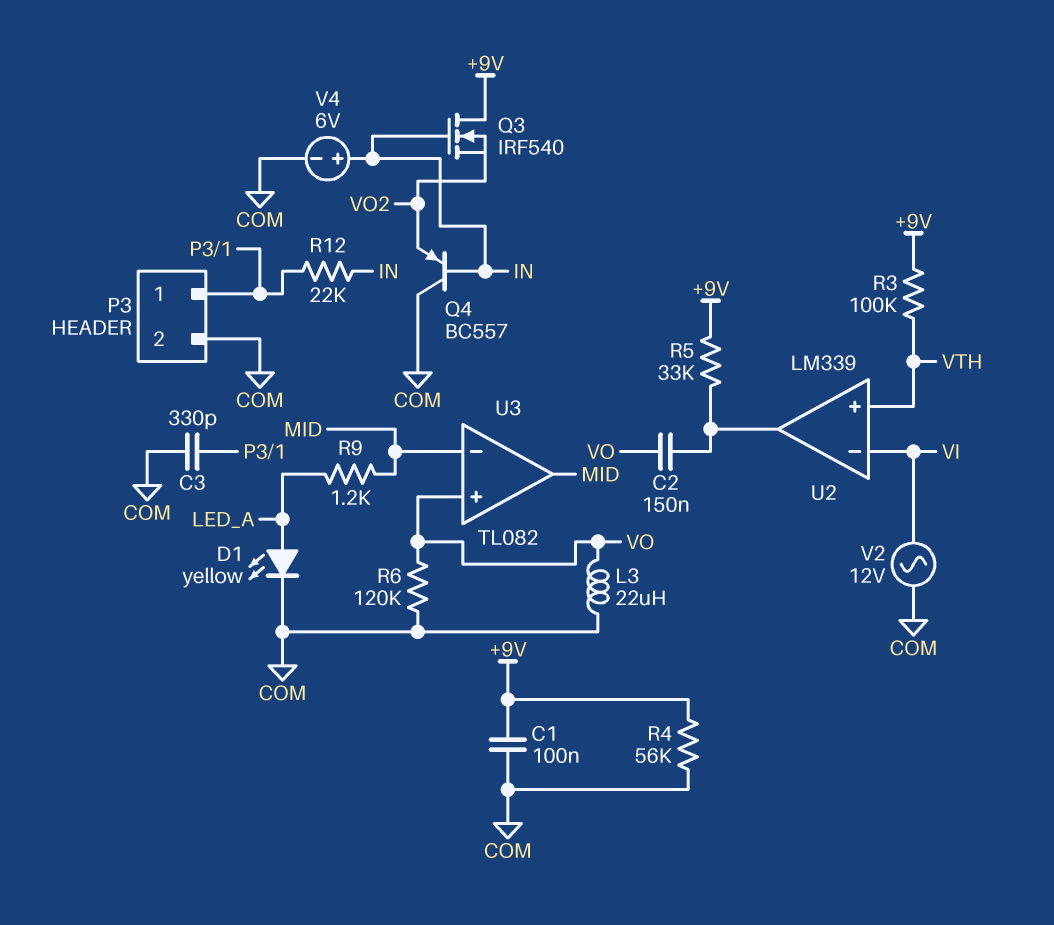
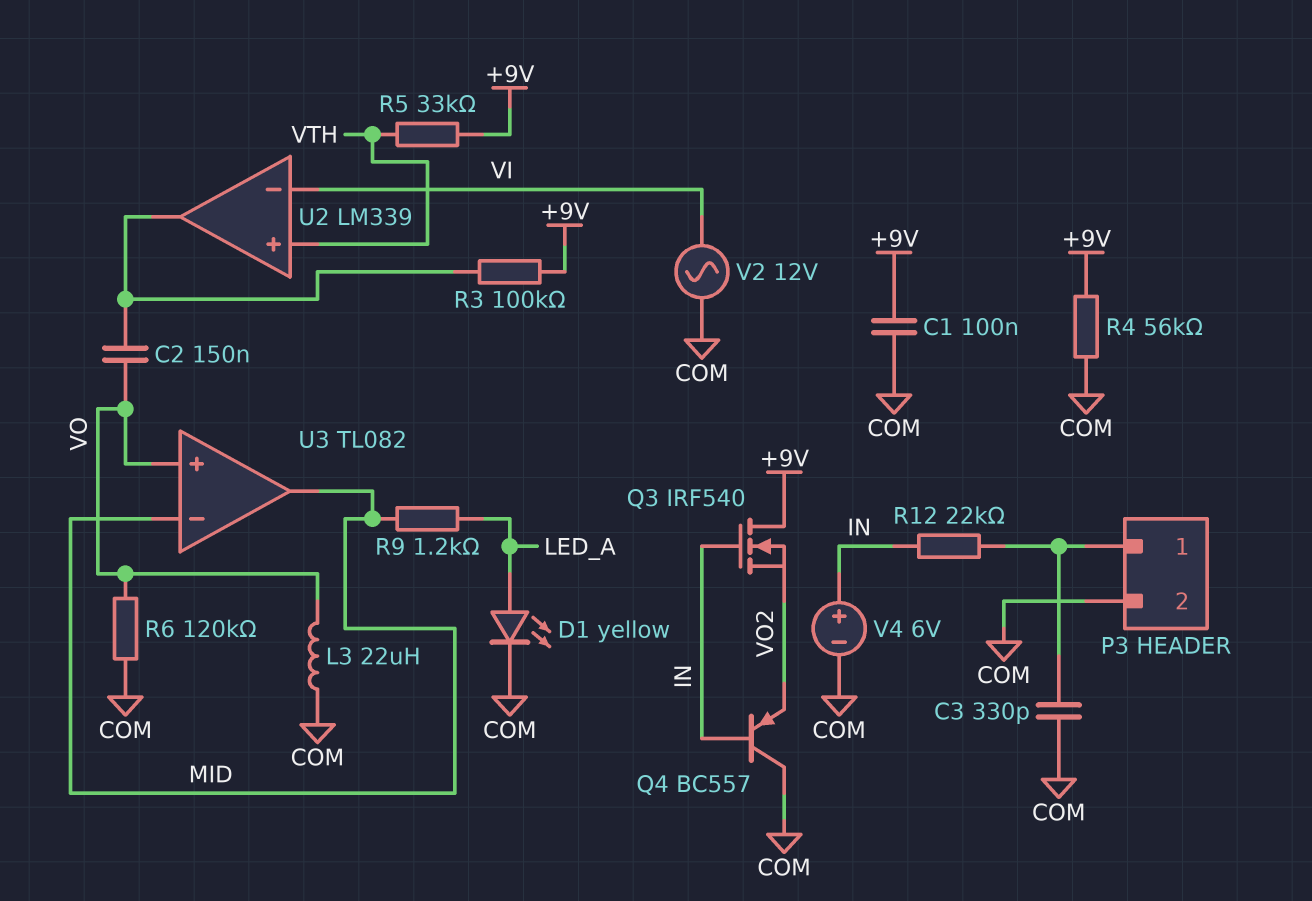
R3: 100k (+9V, VTH) -> 100k (+9V, U2/out)
R5: 33k (+9V, U2/out) -> 33k (+9V, VTH)

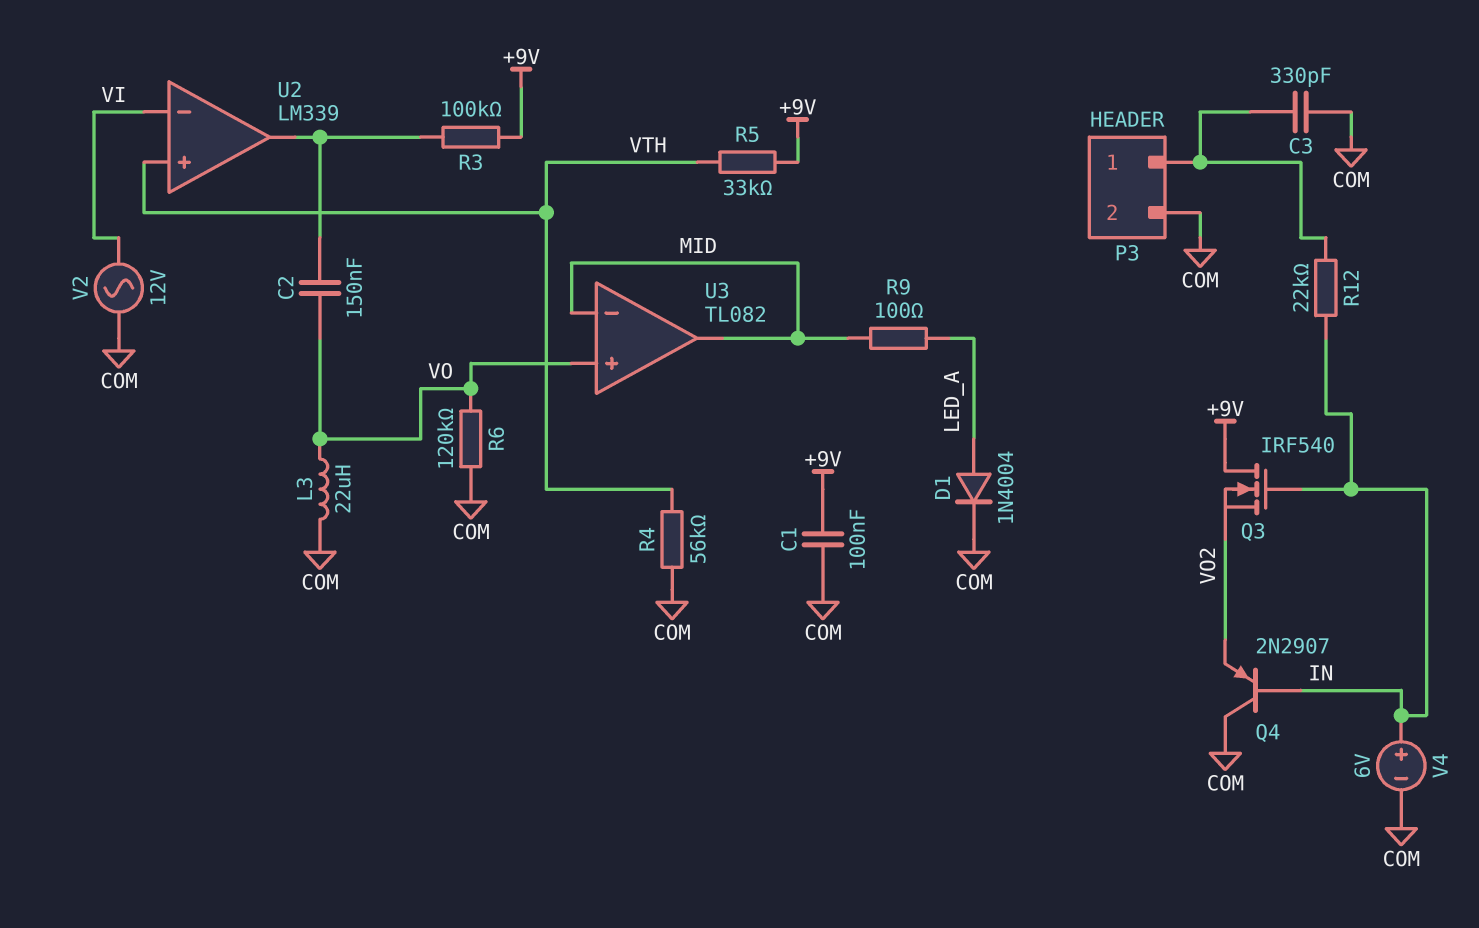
D1: LED yellow (A LED_A, K COM) -> diode 1N4004 (A LED_A, K COM)
Q4: PNP BC557 (B IN, C COM, E VO2) -> PNP 2N2907 (B IN, C COM, E VO2)
R4: 56k (+9V, COM) -> 56k (COM, VTH)
R9: 1.2k (LED_A, MID) -> 100 (LED_A, MID)

